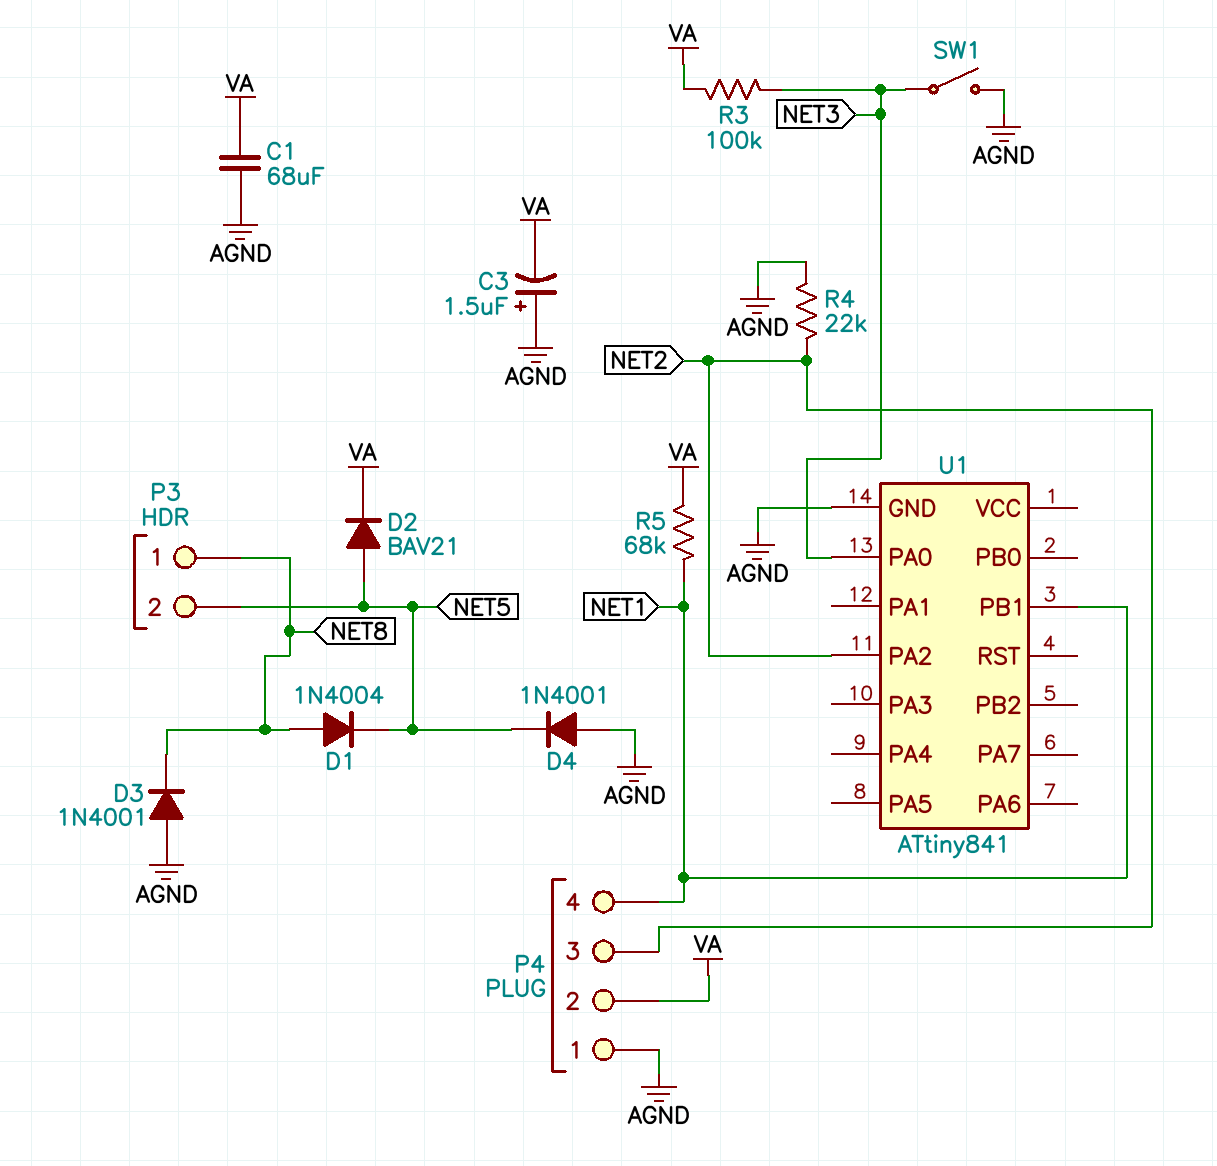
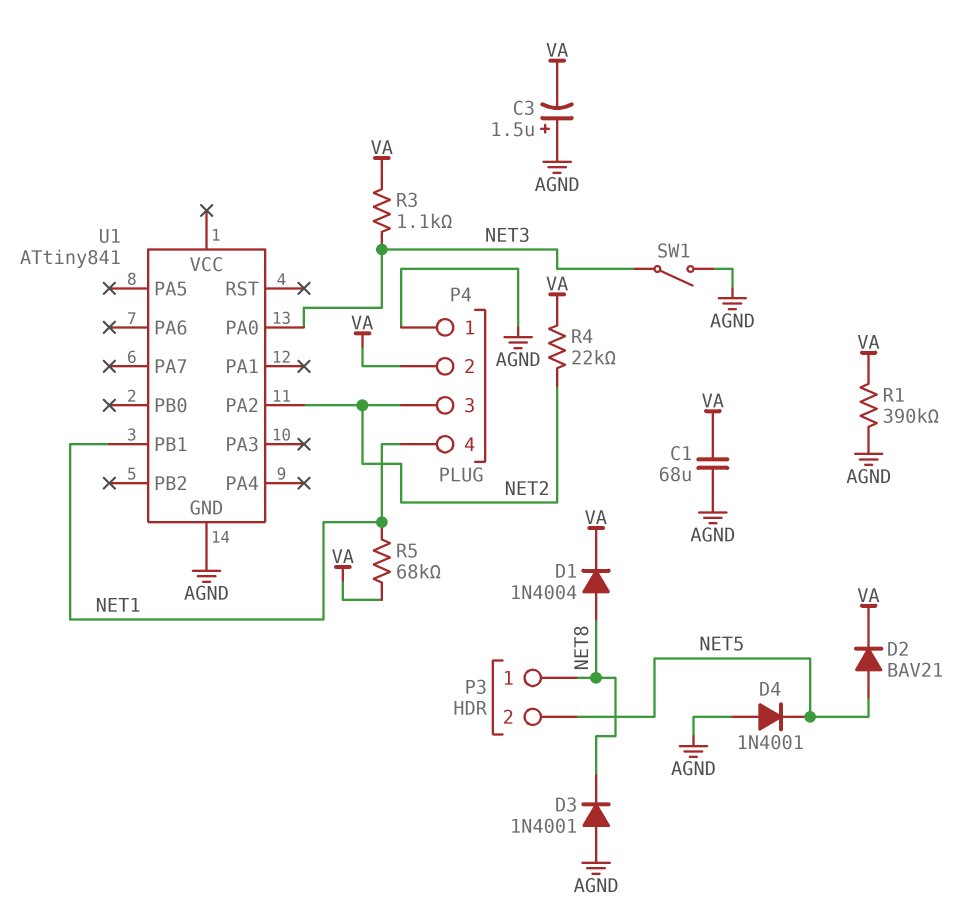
D1: diode 1N4004 (A NET8, K NET5) -> diode 1N4004 (A NET8, K VA)
R1: none -> 390k (AGND, VA)
R3: 100k (NET3, VA) -> 1.1k (NET3, VA)
R4: 22k (AGND, NET2) -> 22k (NET2, VA)

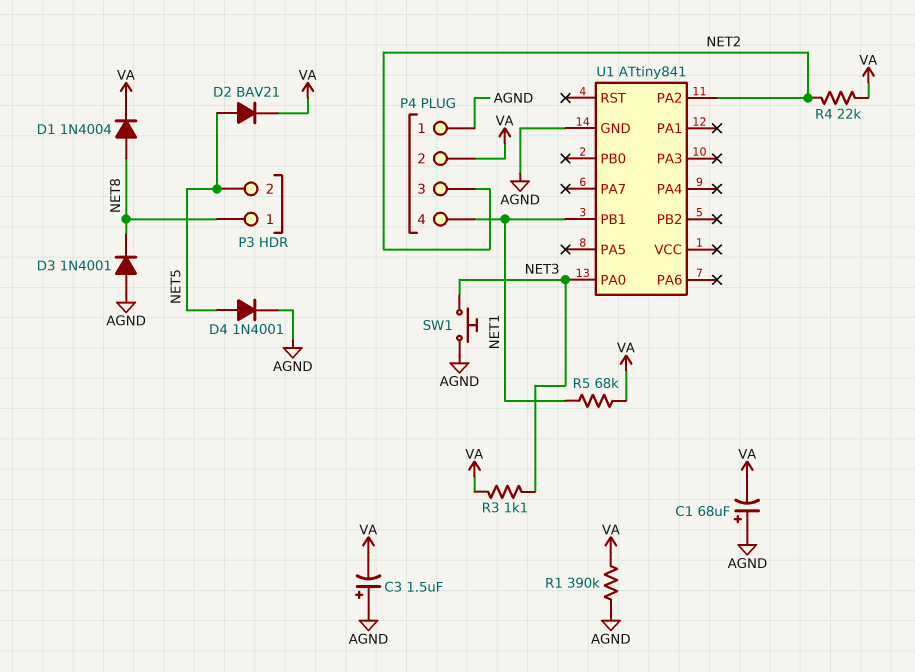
C1: 68uF (AGND, VA) -> 68uF (plus AGND, minus VA)
D4: diode 1N4001 (A AGND, K NET5) -> diode 1N4001 (A NET5, K AGND)
SW1: switch (AGND, NET3) -> button (AGND, NET3)

